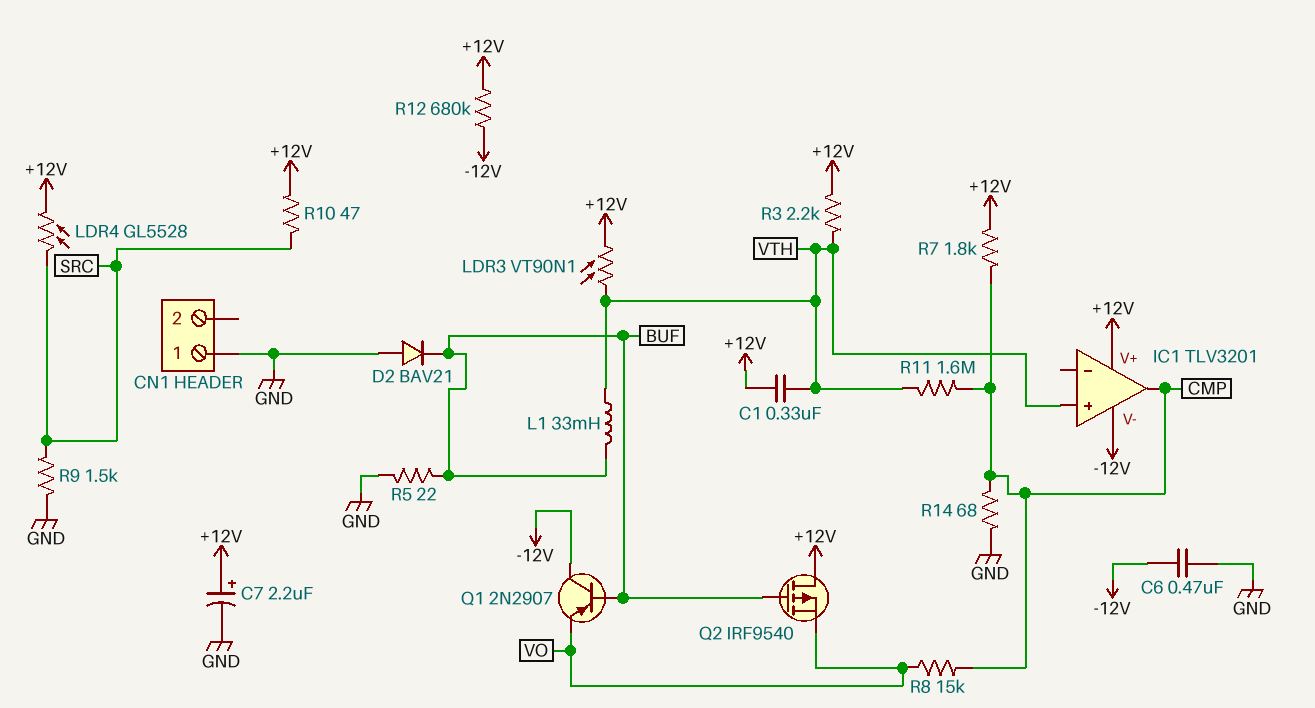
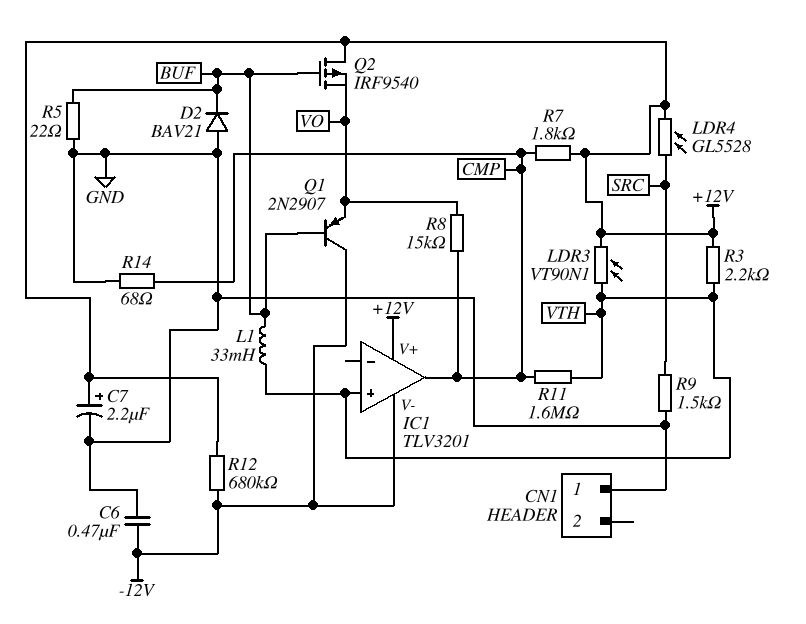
C1: 330nF (+12V, VTH) -> none
R10: 47 (+12V, SRC) -> none

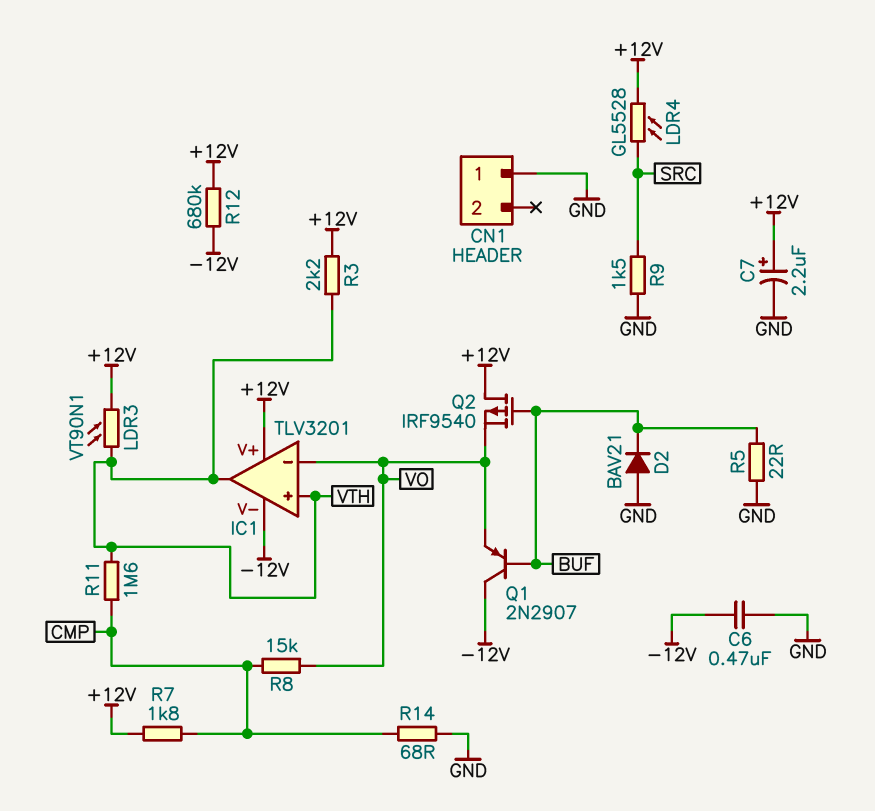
IC1 pin in-: none -> VO
IC1 pin out: CMP -> VTH
L1: 33mH (BUF, VTH) -> none

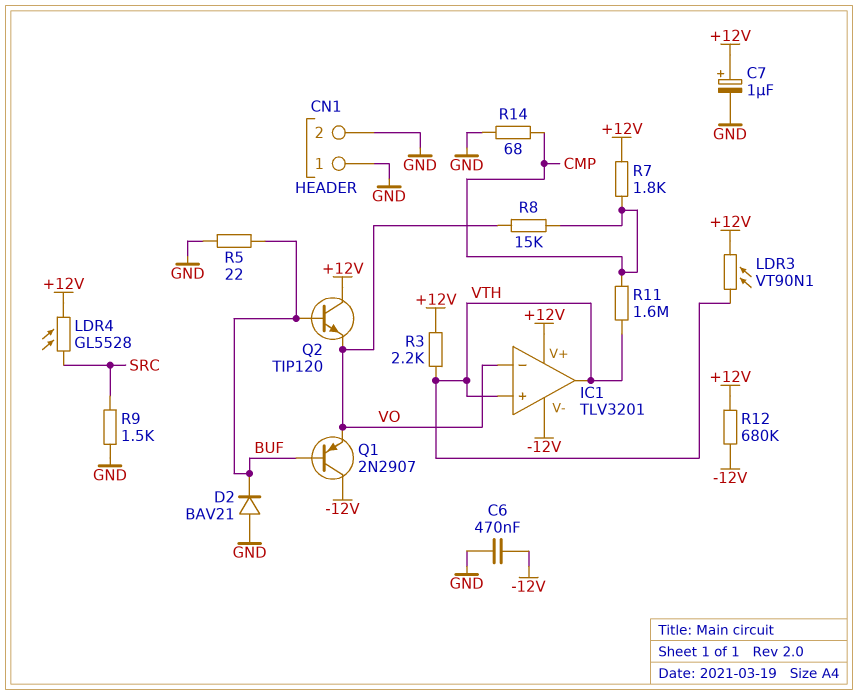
C7: 2.2uF (plus +12V, minus GND) -> 1uF (plus +12V, minus GND)
CN1 pin 2: none -> GND
Q2: PMOS IRF9540 (G BUF, D +12V, S VO) -> NPN TIP120 (B BUF, C +12V, E VO)

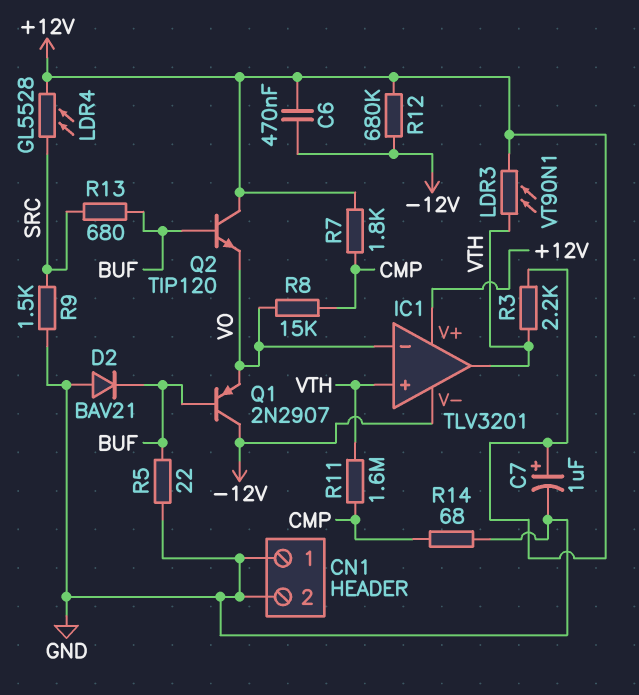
C6: 470nF (-12V, GND) -> 470nF (+12V, -12V)
R13: none -> 680 (BUF, SRC)

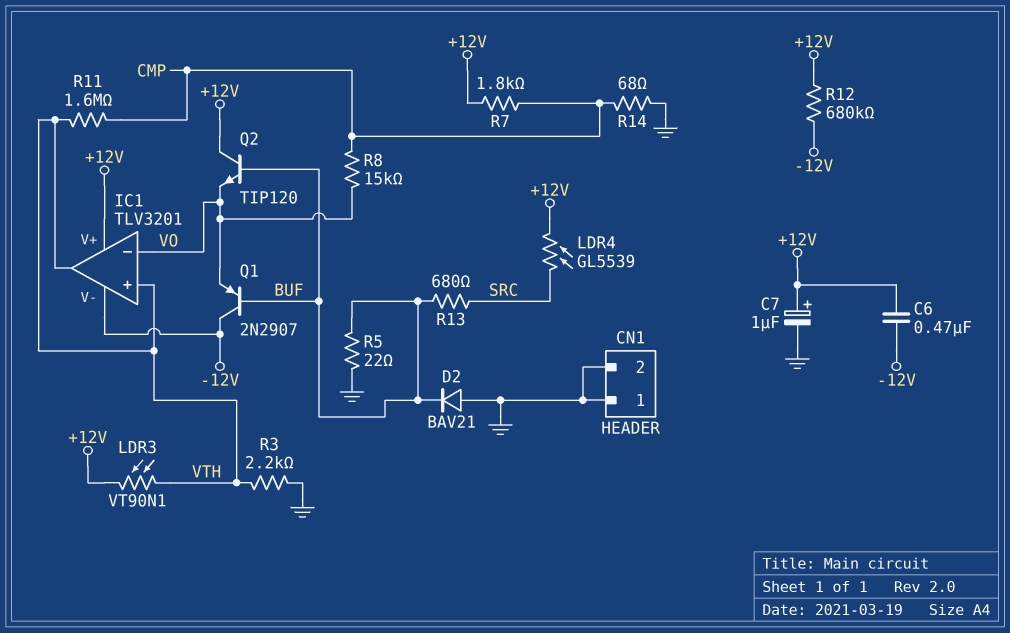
LDR4: GL5528 (+12V, SRC) -> GL5539 (+12V, SRC)
R3: 2.2k (+12V, VTH) -> 2.2k (GND, VTH)
R9: 1.5k (GND, SRC) -> none

